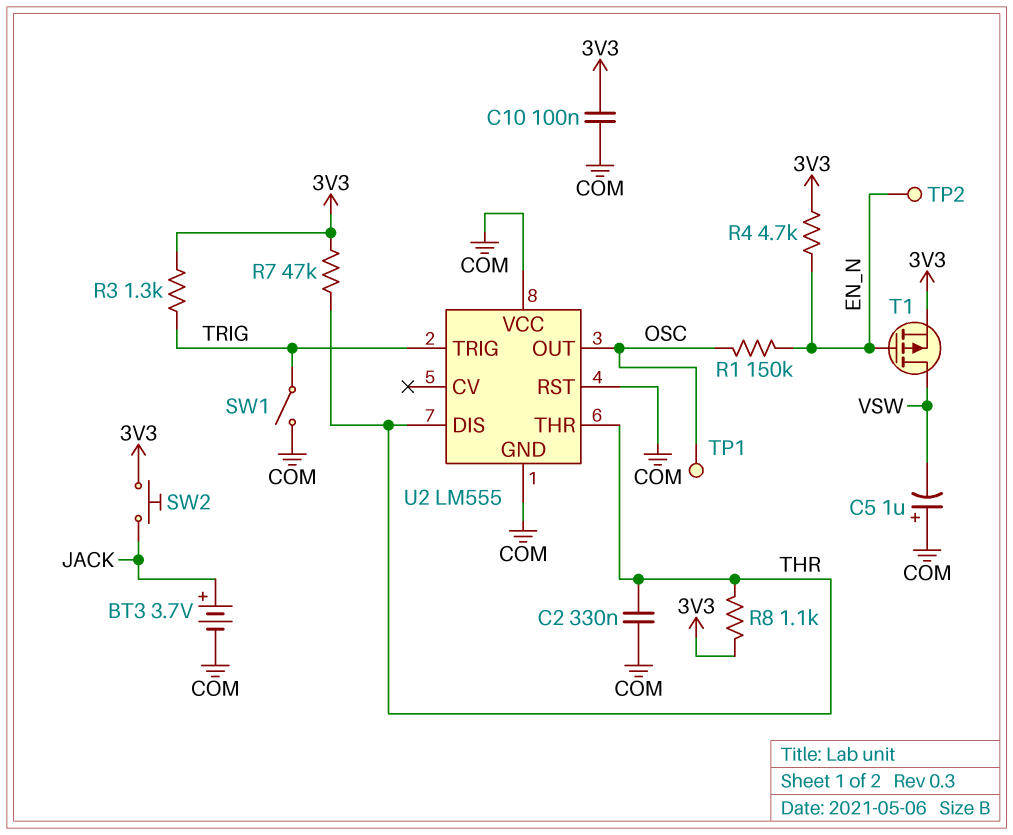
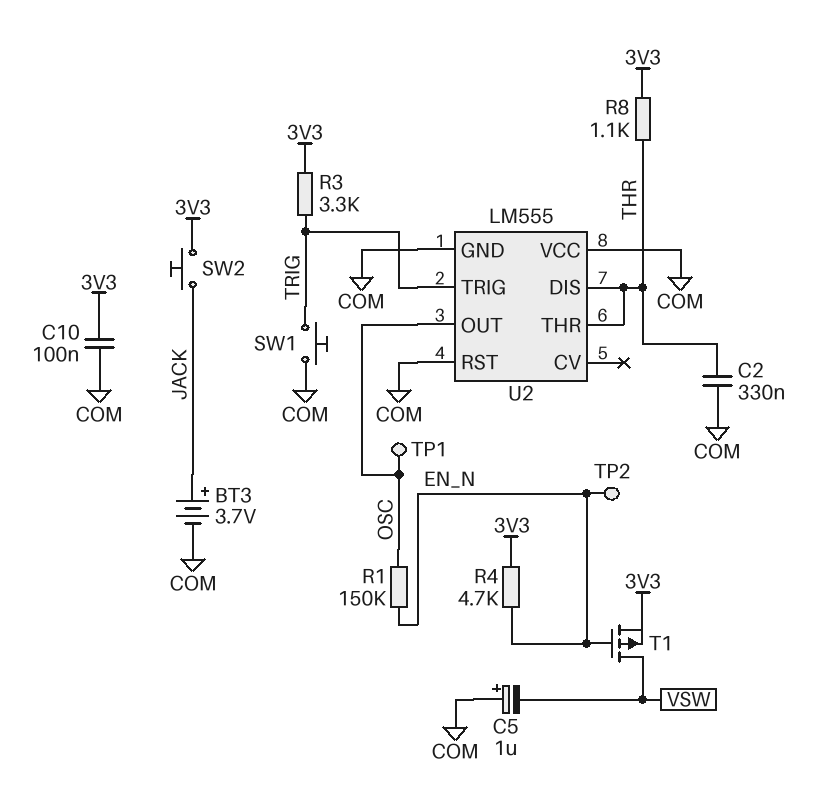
R3: 1.3k (3V3, TRIG) -> 3.3k (3V3, TRIG)
R7: 47k (3V3, THR) -> none
SW1: switch (COM, TRIG) -> button (COM, TRIG)

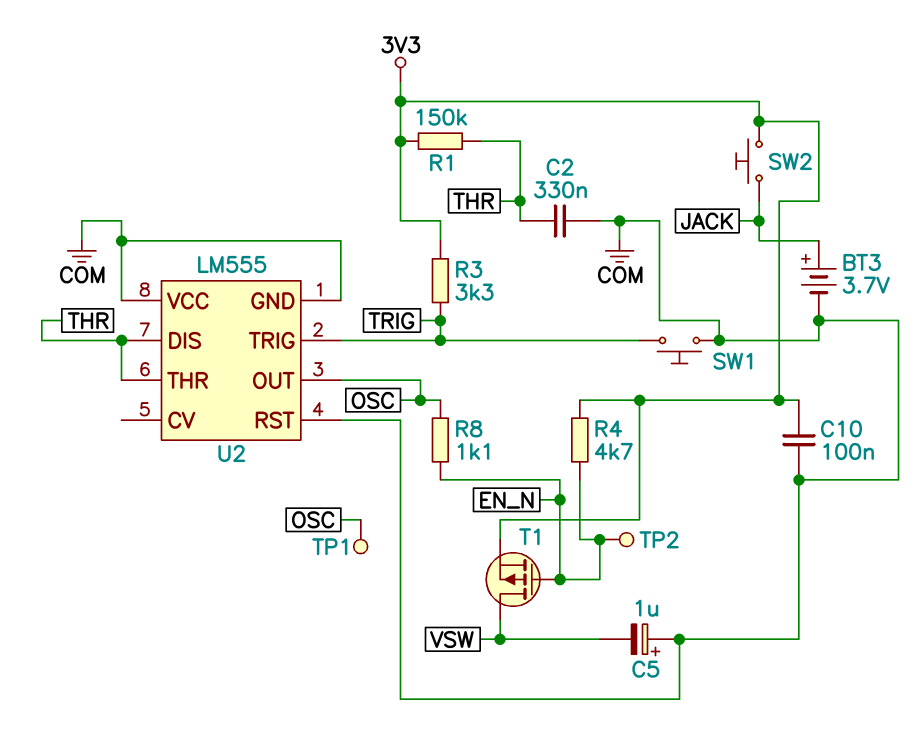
R1: 150k (EN_N, OSC) -> 150k (3V3, THR)
R8: 1.1k (3V3, THR) -> 1.1k (EN_N, OSC)

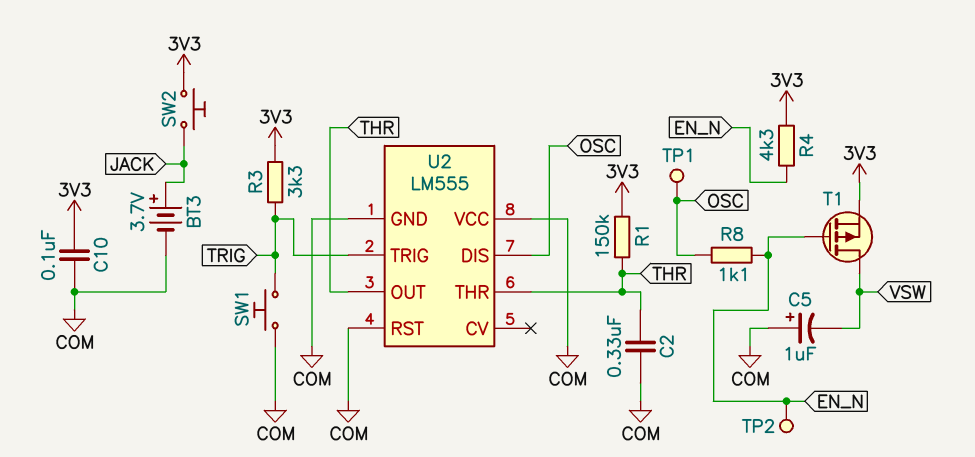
R4: 4.7k (3V3, EN_N) -> 4.3k (3V3, EN_N)
U2 pin DIS: THR -> OSC
U2 pin OUT: OSC -> THR

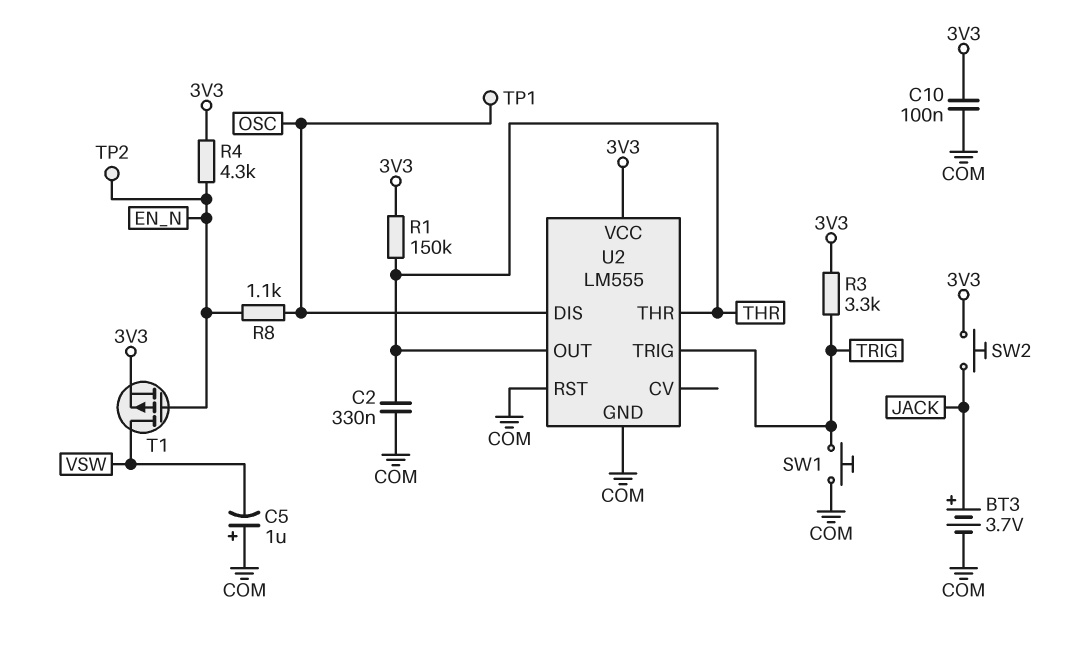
U2 pin VCC: COM -> 3V3

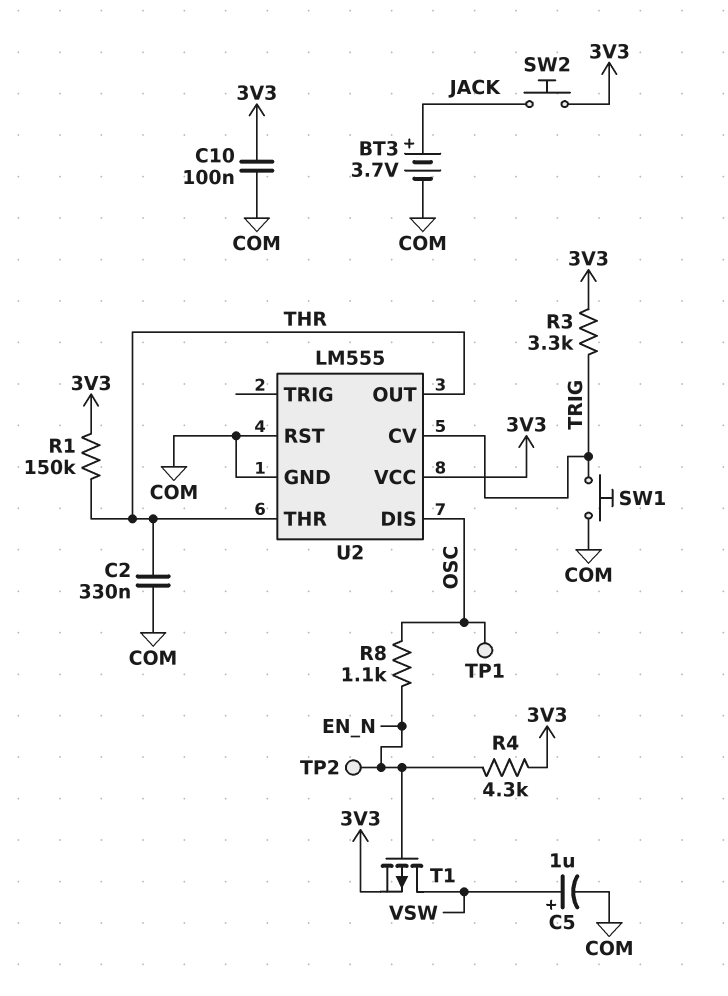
C5: 1uF (plus COM, minus VSW) -> 1uF (plus VSW, minus COM)
U2 pin CV: none -> TRIG
U2 pin TRIG: TRIG -> none

